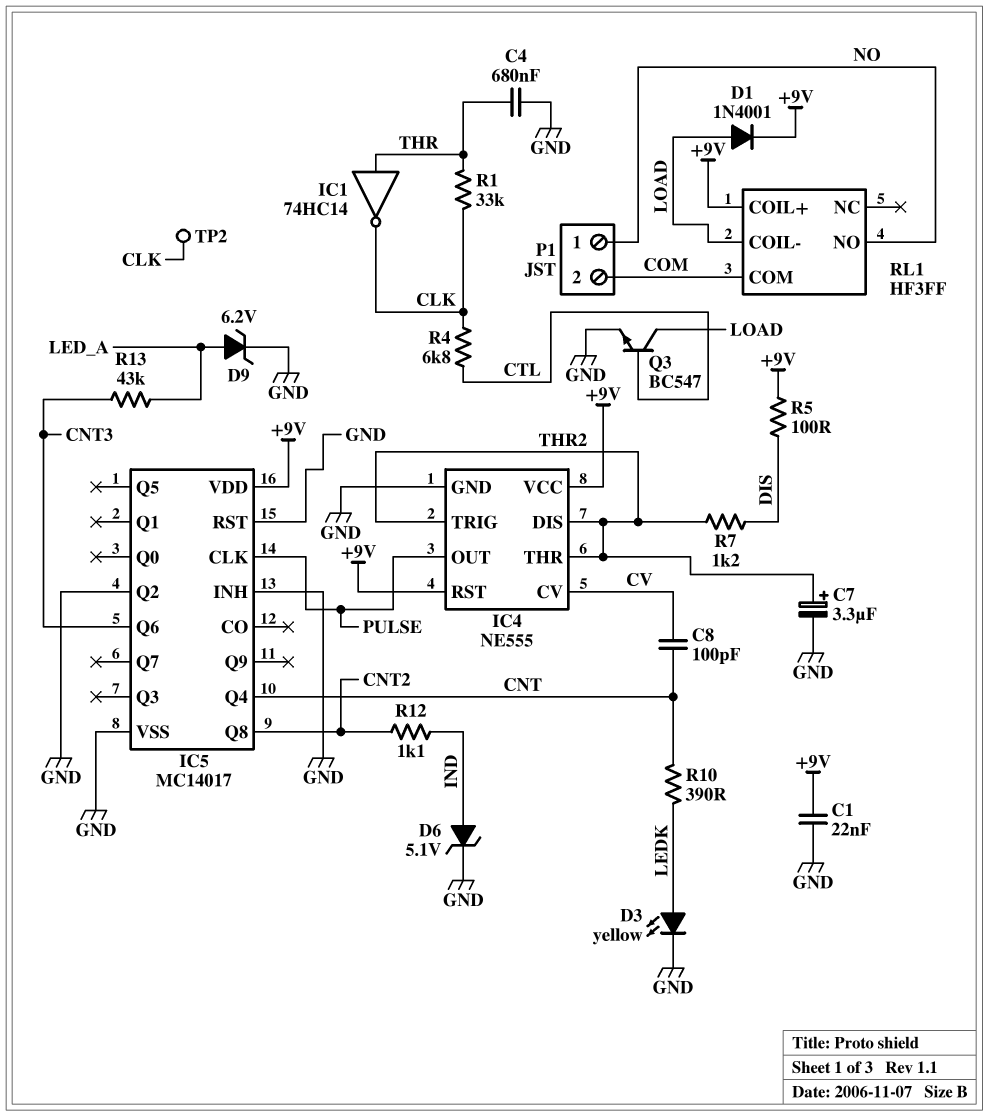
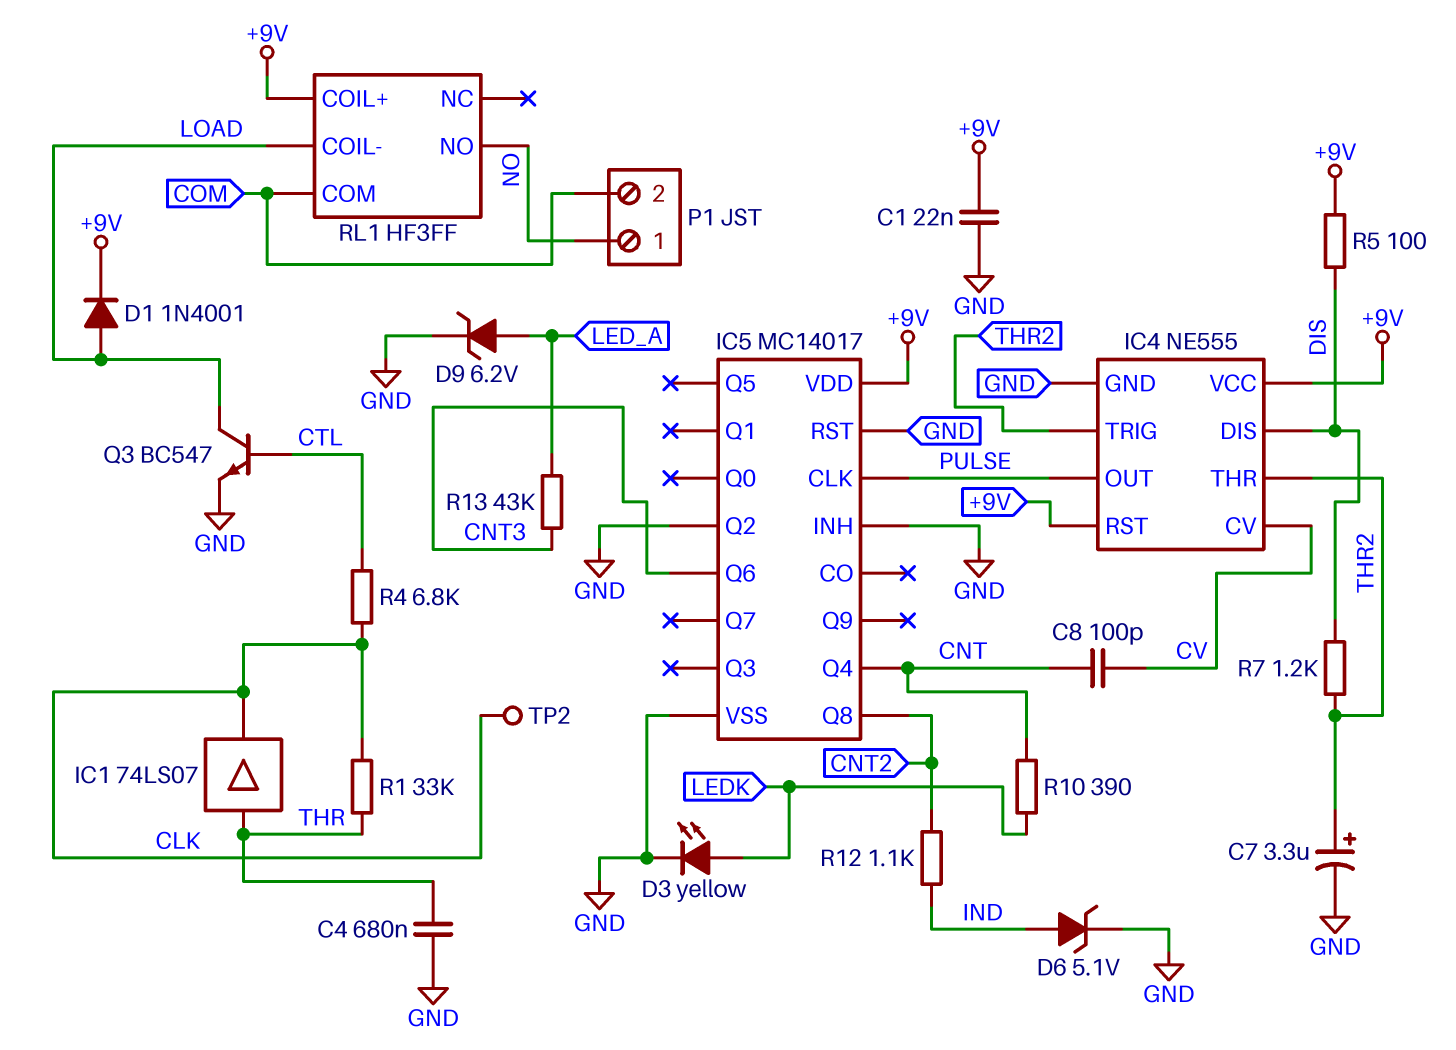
IC1: NOT 74HC14 (in THR, out CLK) -> buffer 74LS07 (in THR, out CLK)
IC4 pin DIS: THR2 -> DIS

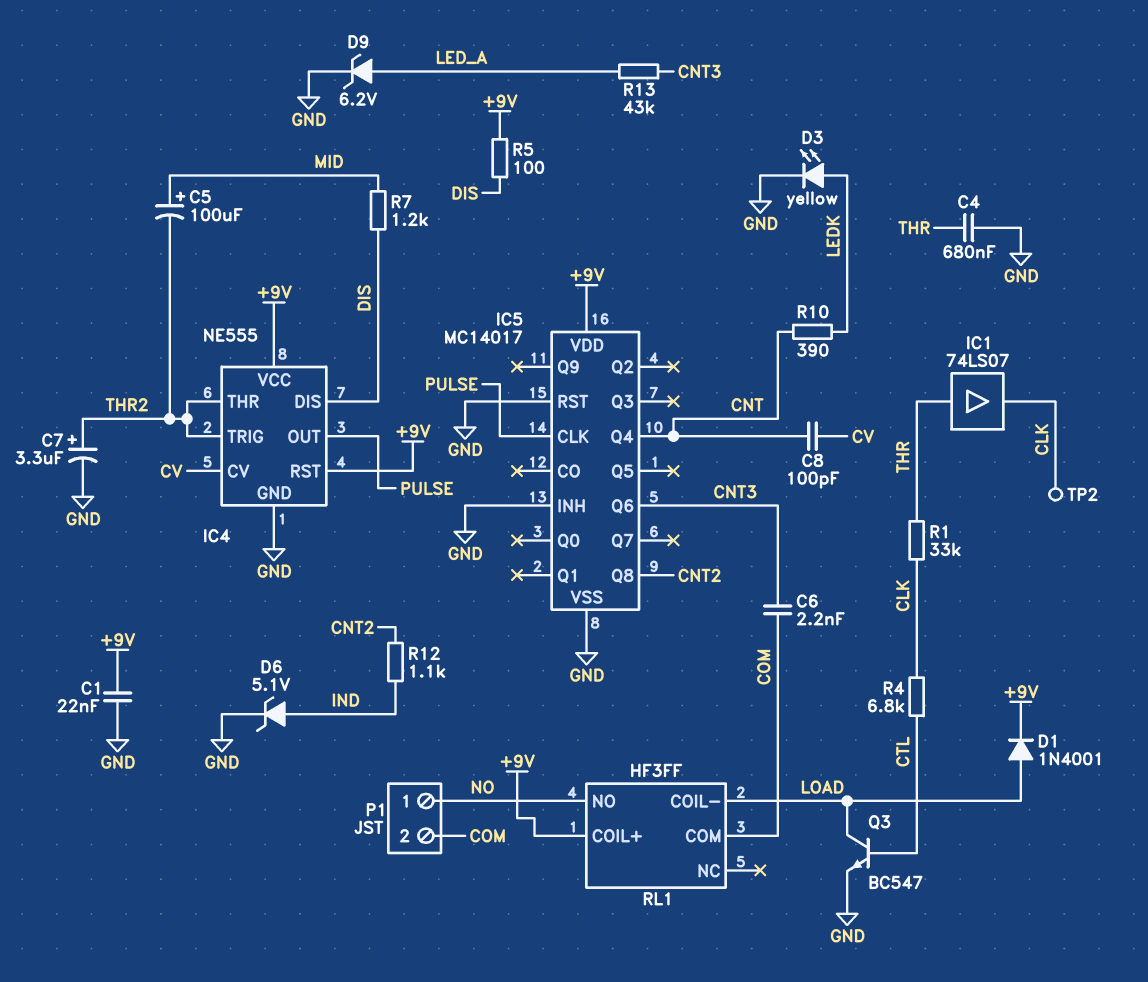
C5: none -> 100uF (plus MID, minus THR2)
C6: none -> 2.2nF (CNT3, COM)
IC5 pin Q2: GND -> none
R7: 1.2k (DIS, THR2) -> 1.2k (DIS, MID)

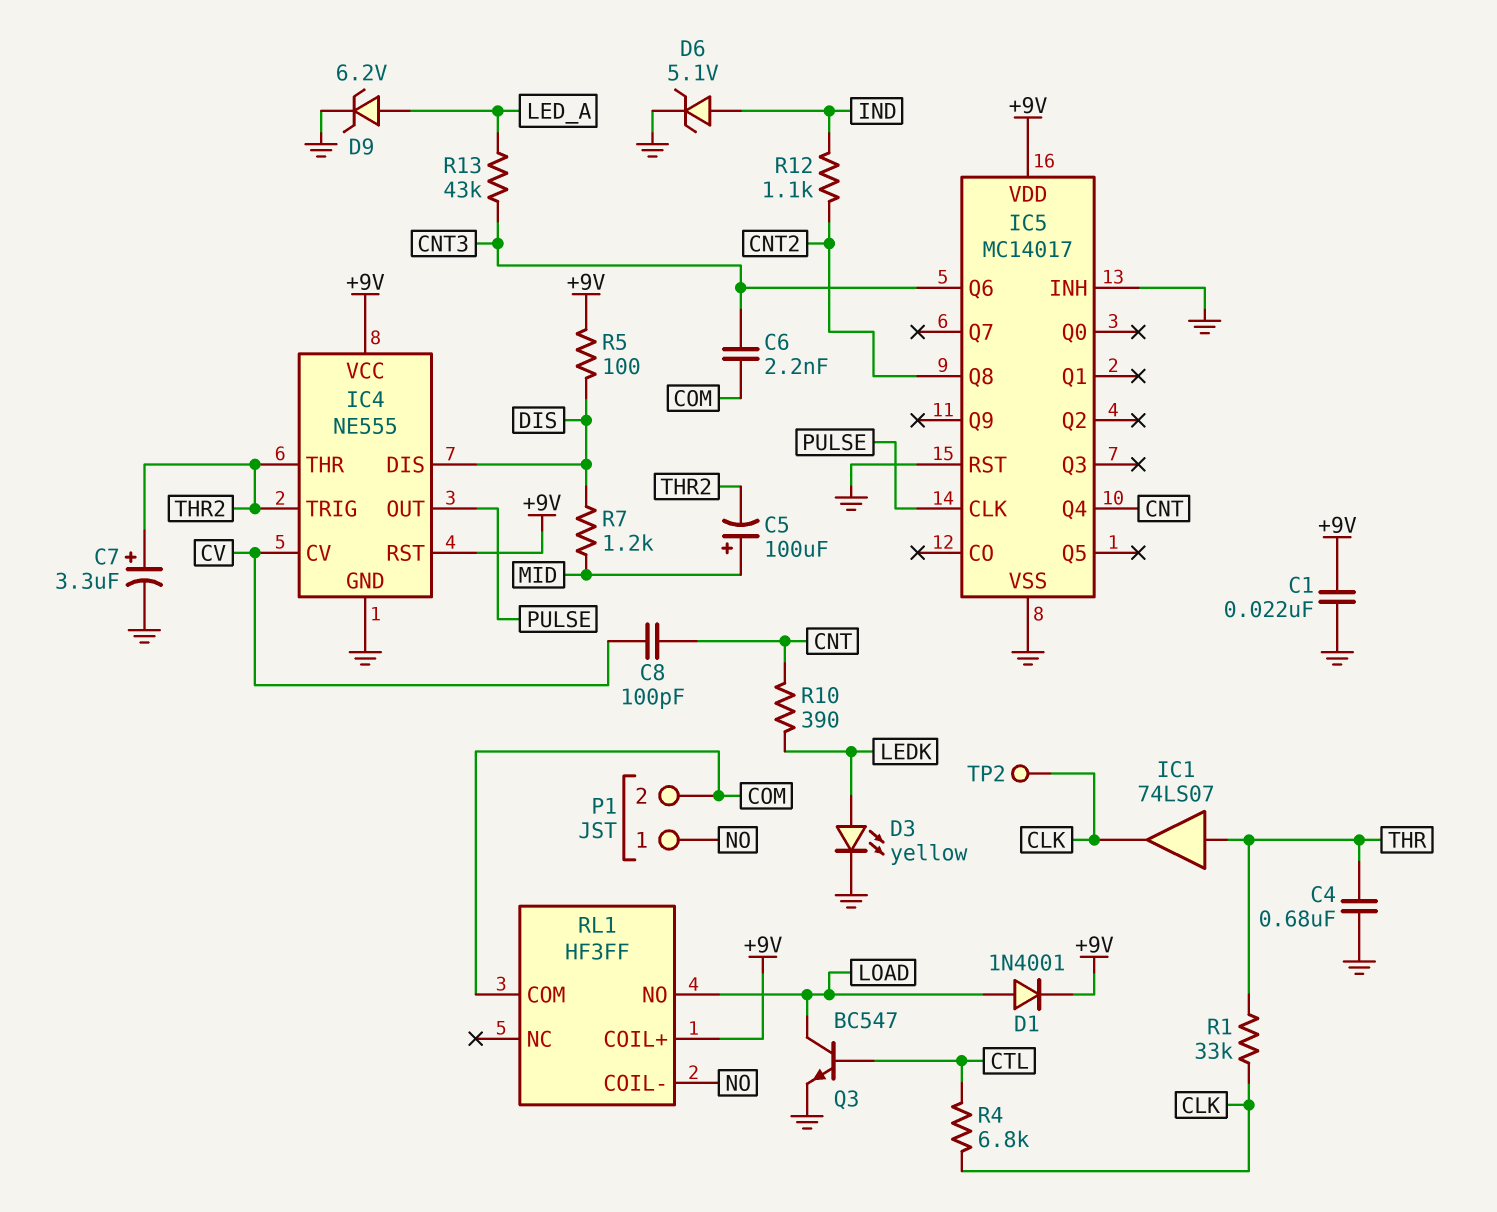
RL1 pin COIL-: LOAD -> NO
RL1 pin NO: NO -> LOAD

